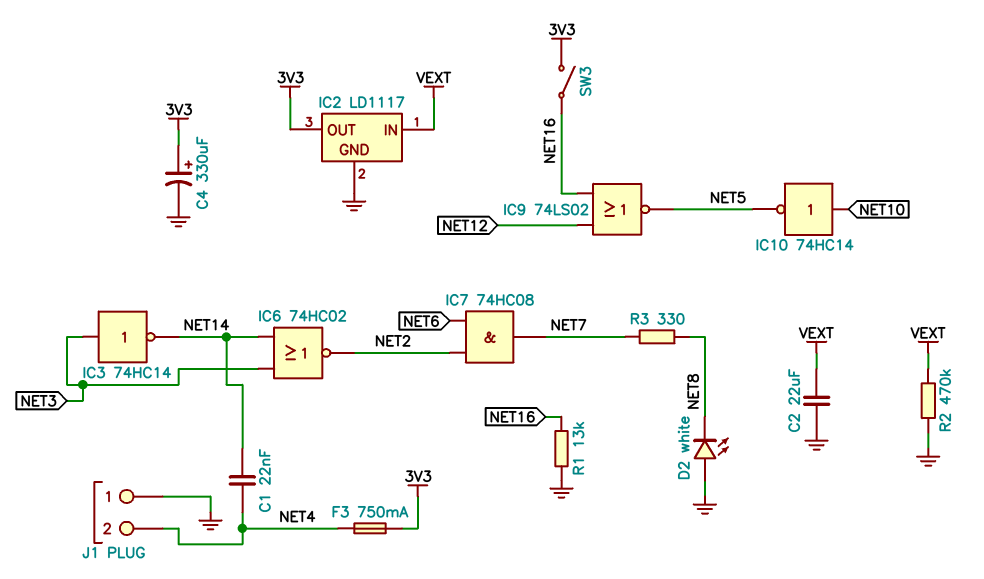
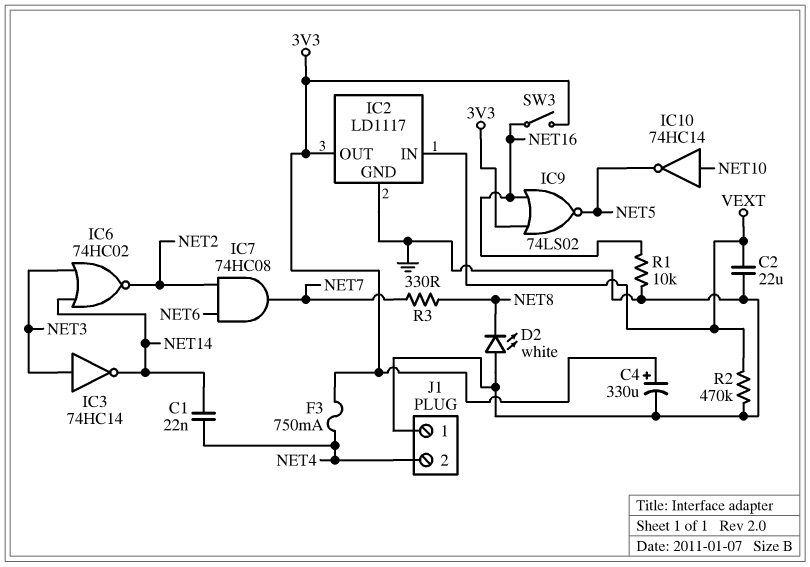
IC9: NOR 74LS02 (in NET12, in NET16, out NET5) -> NOR 74LS02 (in 3V3, in NET16, out NET5)
R1: 13k (GND, NET16) -> 10k (GND, NET16)

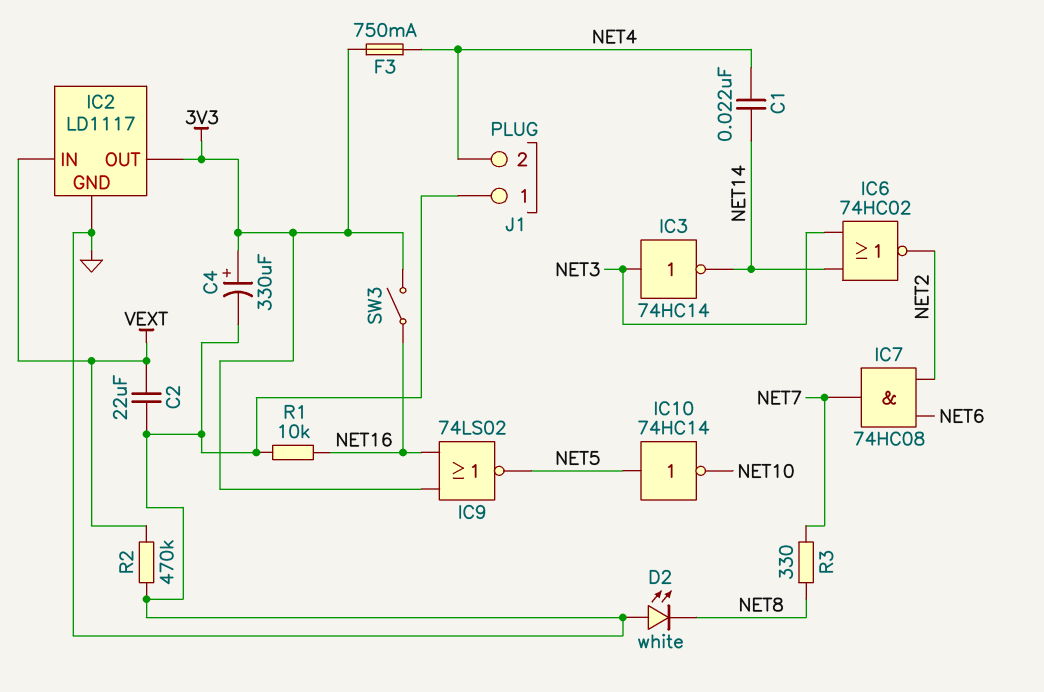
IC10: NOT 74HC14 (in NET10, out NET5) -> NOT 74HC14 (in NET5, out NET10)

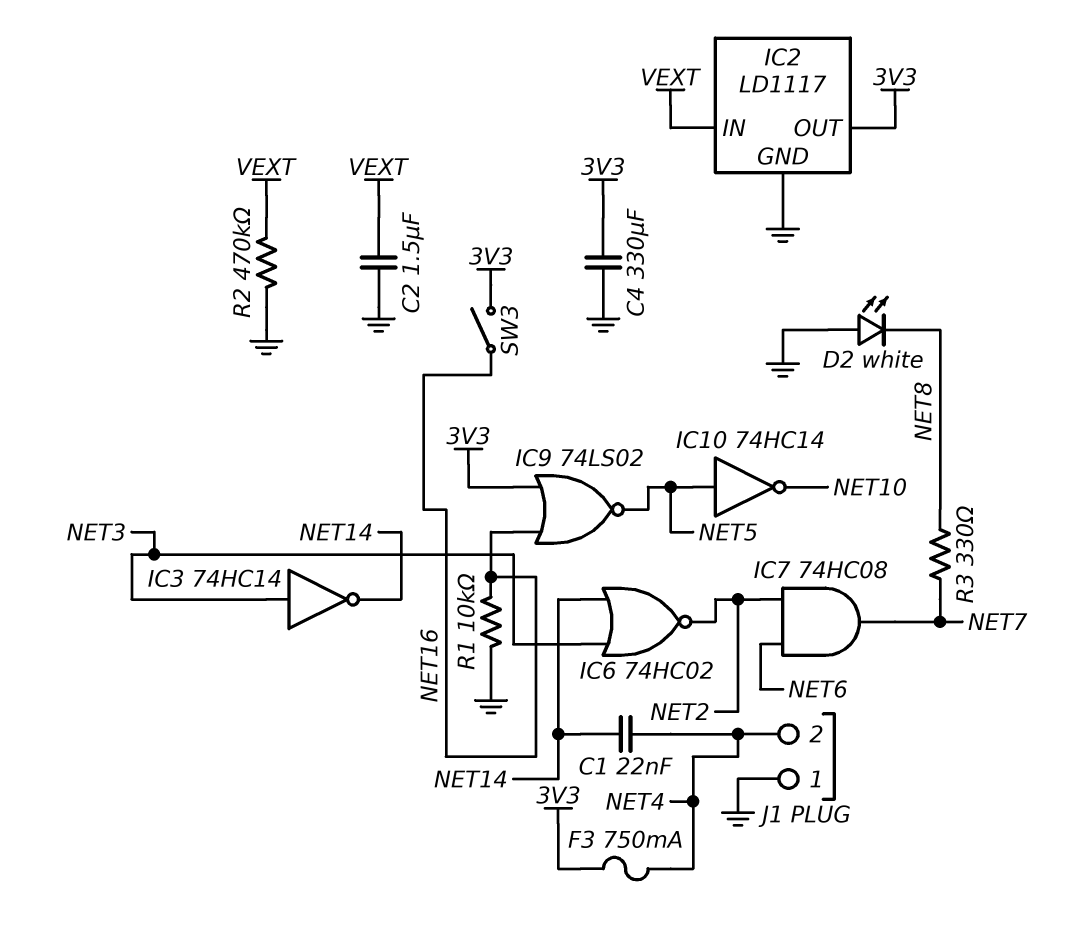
C2: 22uF (GND, VEXT) -> 1.5uF (GND, VEXT)
C4: 330uF (plus 3V3, minus GND) -> 330uF (3V3, GND)

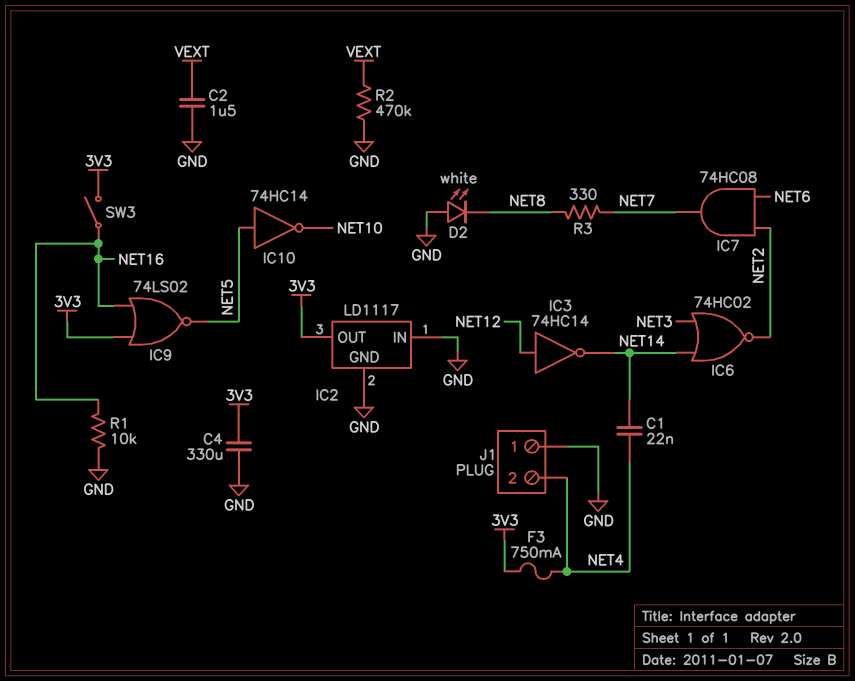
IC2 pin IN: VEXT -> GND
IC3: NOT 74HC14 (in NET3, out NET14) -> NOT 74HC14 (in NET12, out NET14)

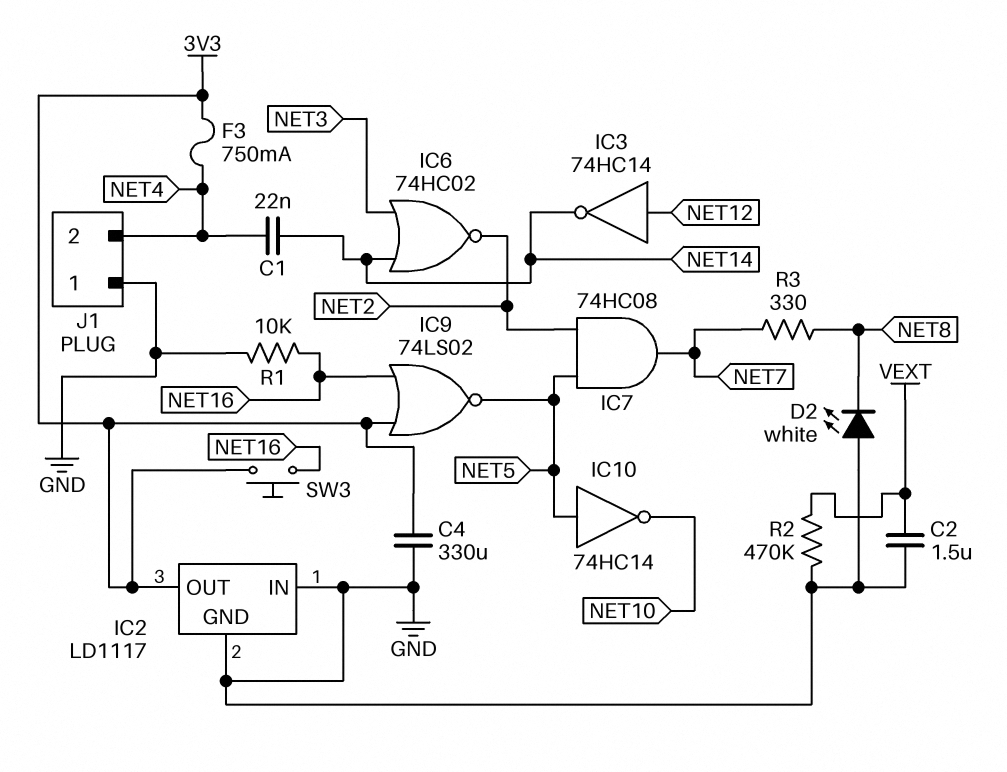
IC7: AND 74HC08 (in NET2, in NET6, out NET7) -> AND 74HC08 (in NET2, in NET5, out NET7)
SW3: switch (3V3, NET16) -> button (3V3, NET16)

